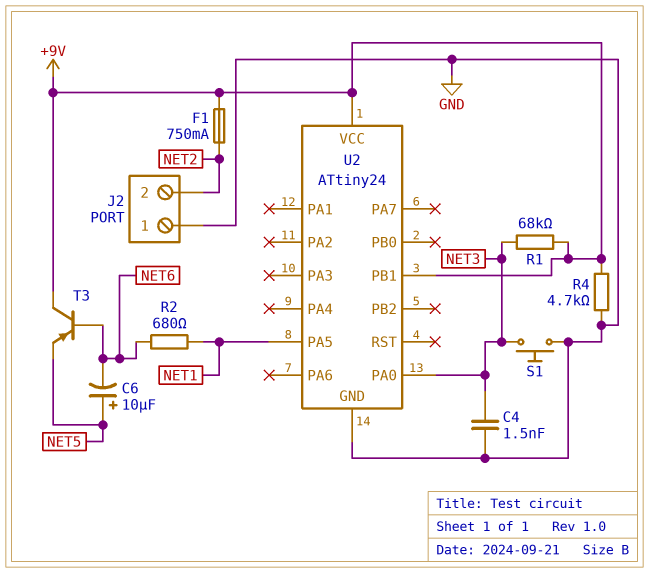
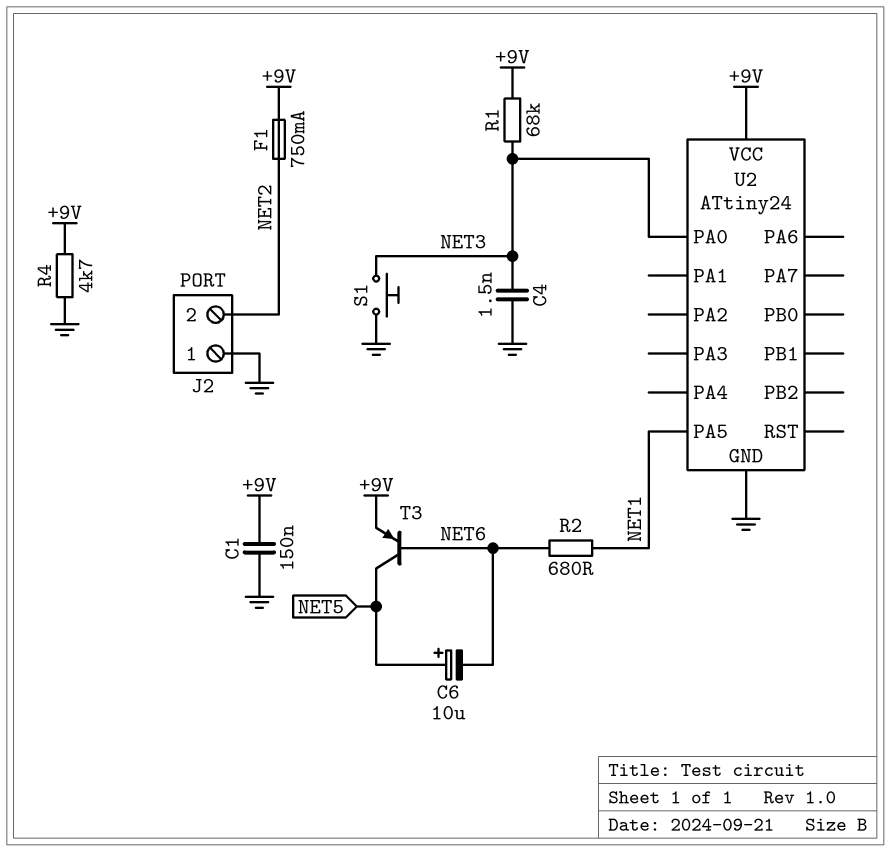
C1: none -> 150nF (+9V, GND)
T3: PNP (B NET6, C +9V, E NET5) -> PNP (B NET6, C NET5, E +9V)
U2 pin PB1: +9V -> none

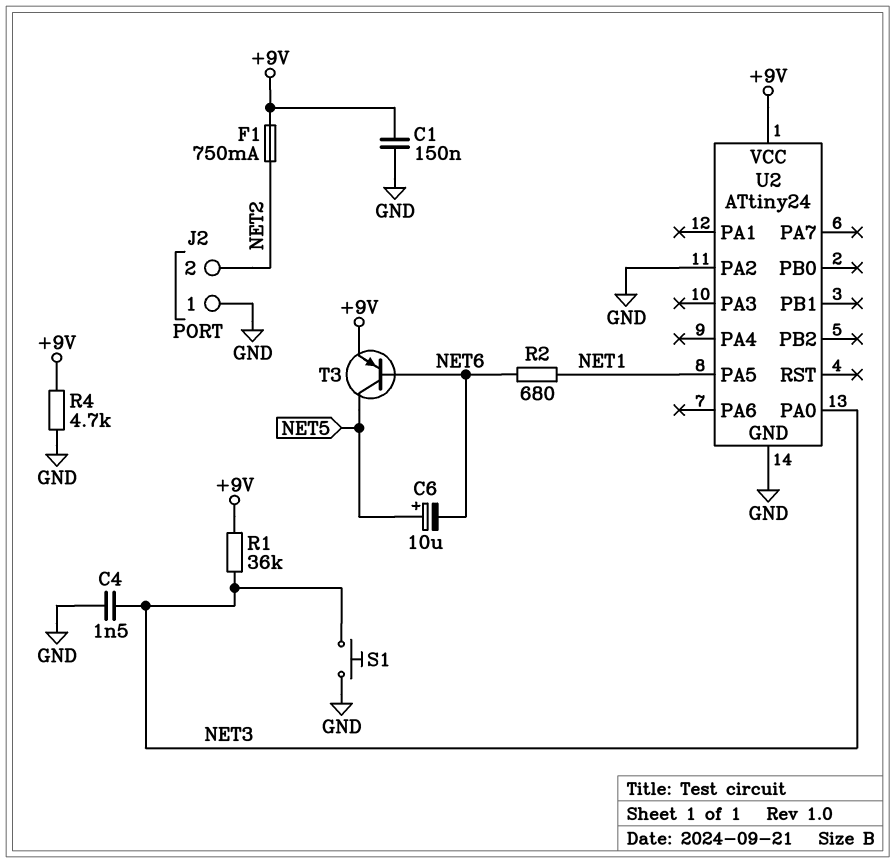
R1: 68k (+9V, NET3) -> 36k (+9V, NET3)
U2 pin PA2: none -> GND

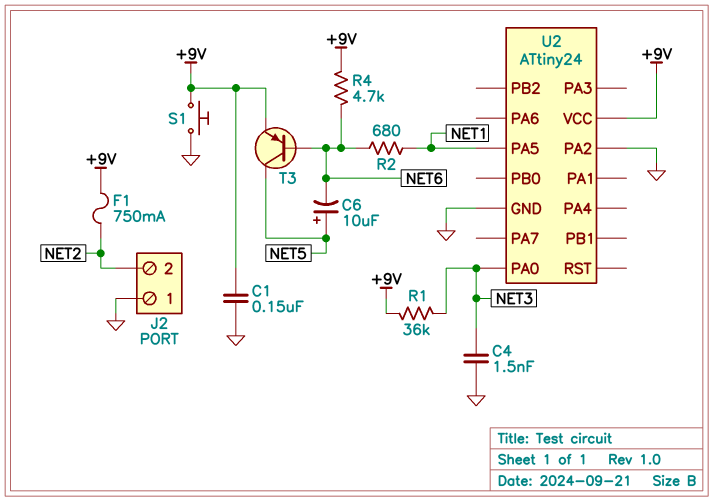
R4: 4.7k (+9V, GND) -> 4.7k (+9V, NET6)
S1: button (GND, NET3) -> button (+9V, GND)

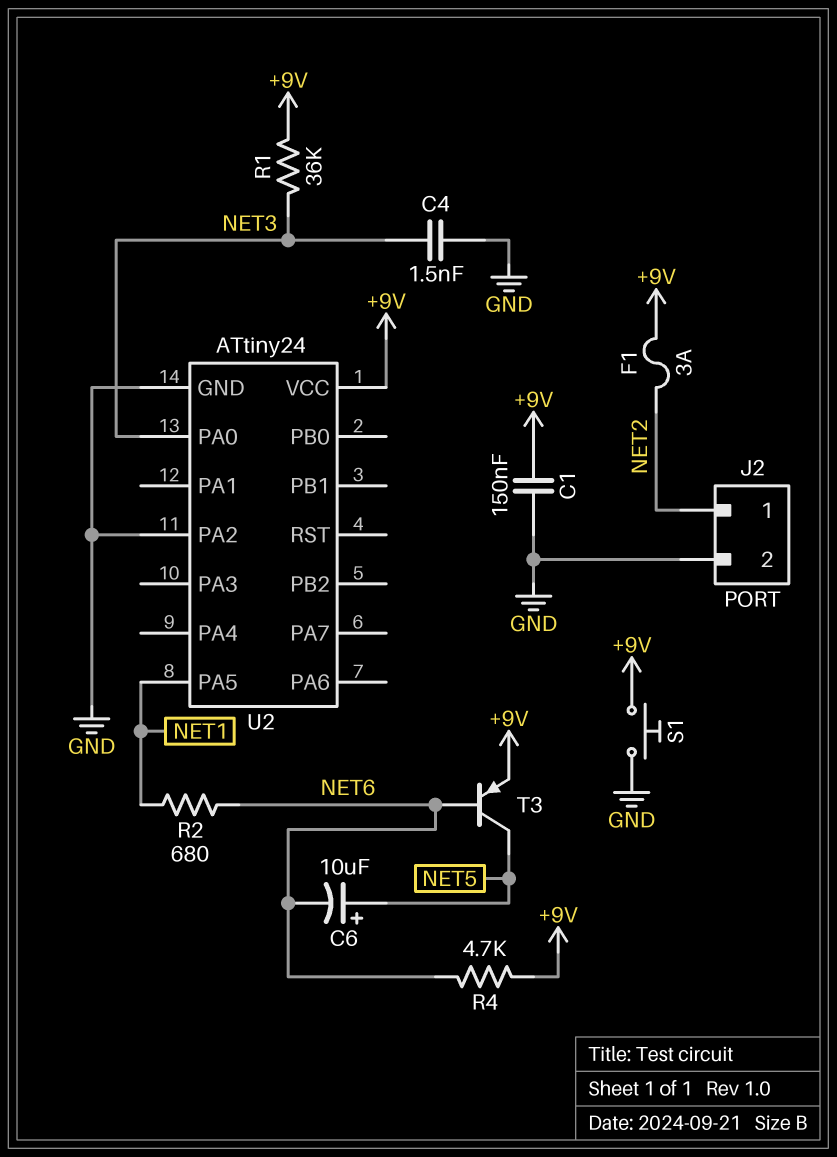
F1: 750mA (+9V, NET2) -> 3A (+9V, NET2)
J2 pin 1: GND -> NET2
J2 pin 2: NET2 -> GND

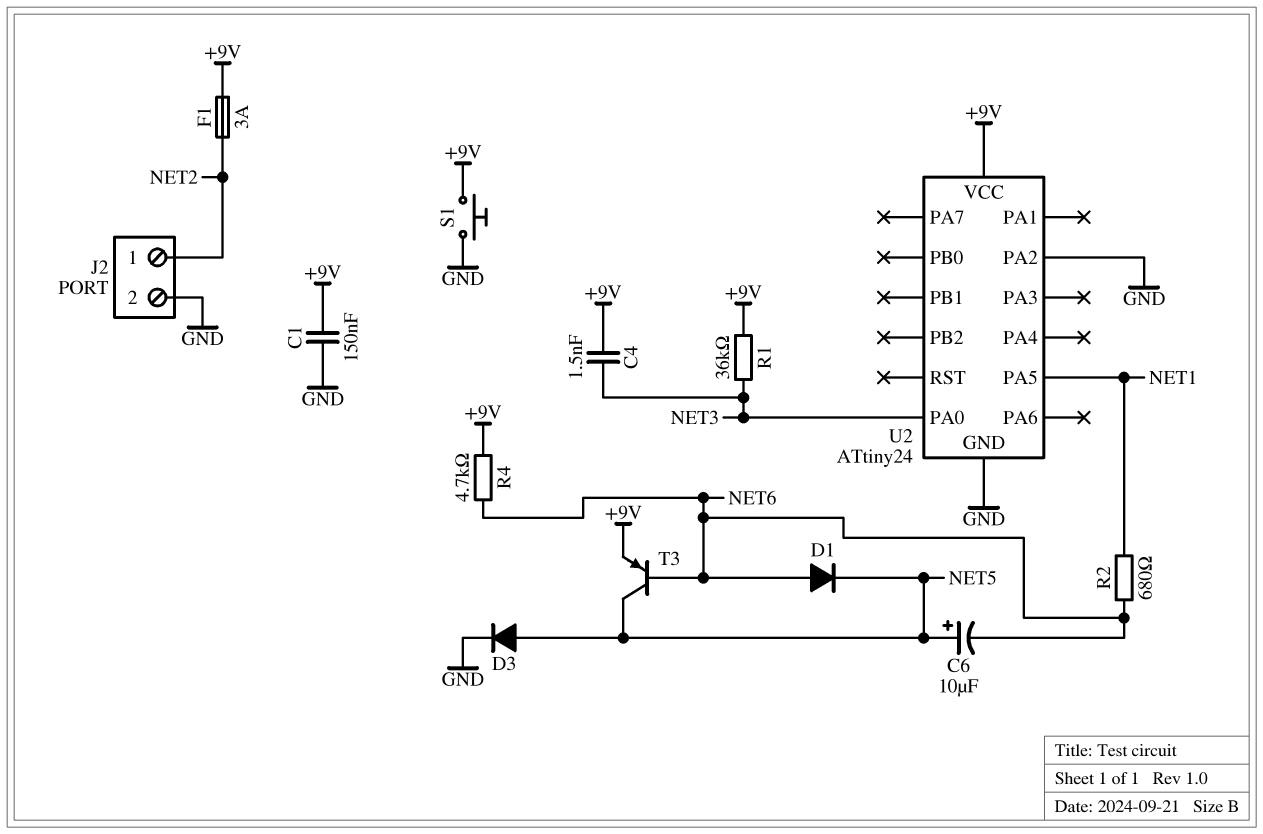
C4: 1.5nF (GND, NET3) -> 1.5nF (+9V, NET3)
D1: none -> diode (A NET6, K NET5)
D3: none -> diode (A NET5, K GND)

